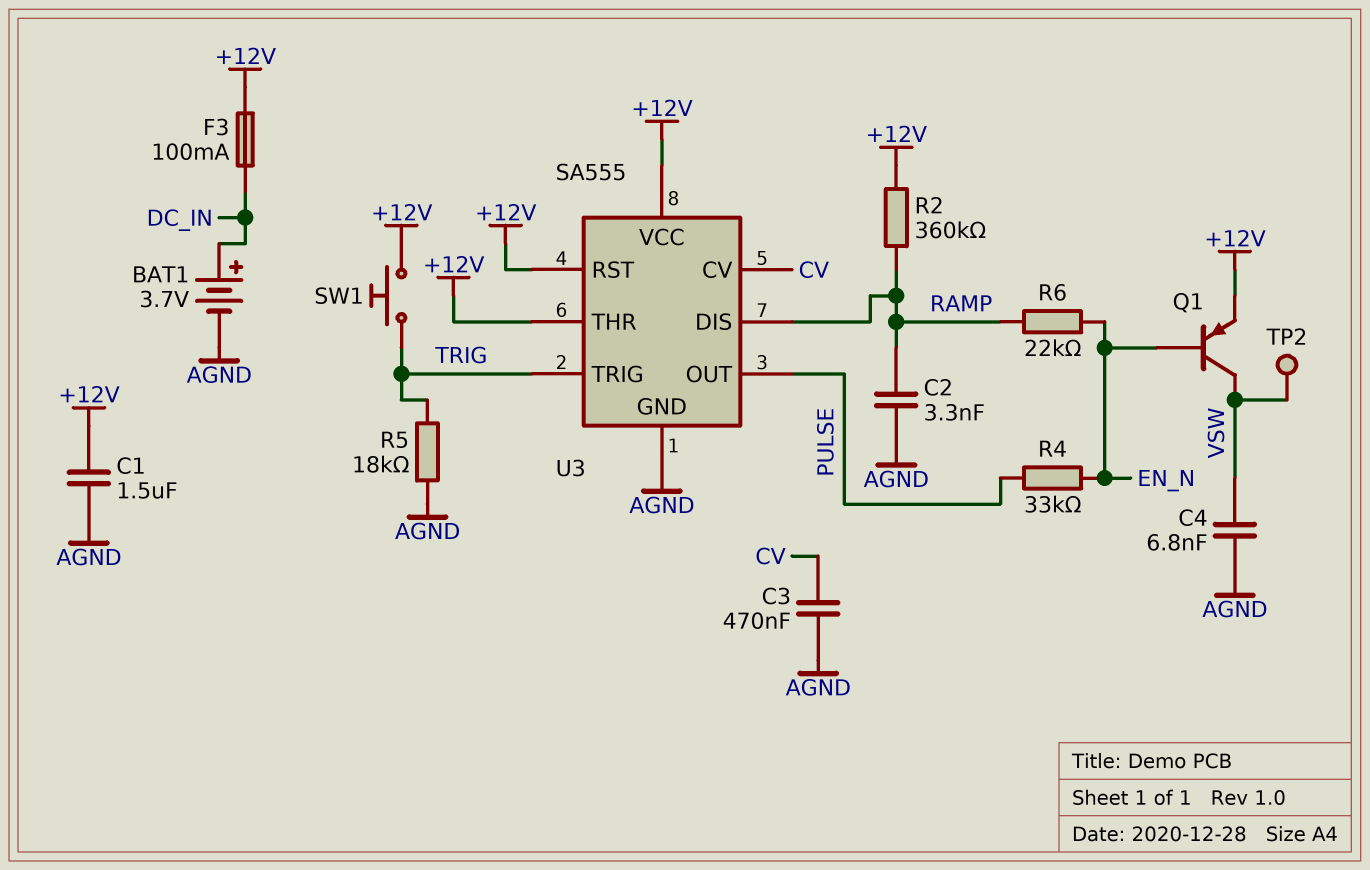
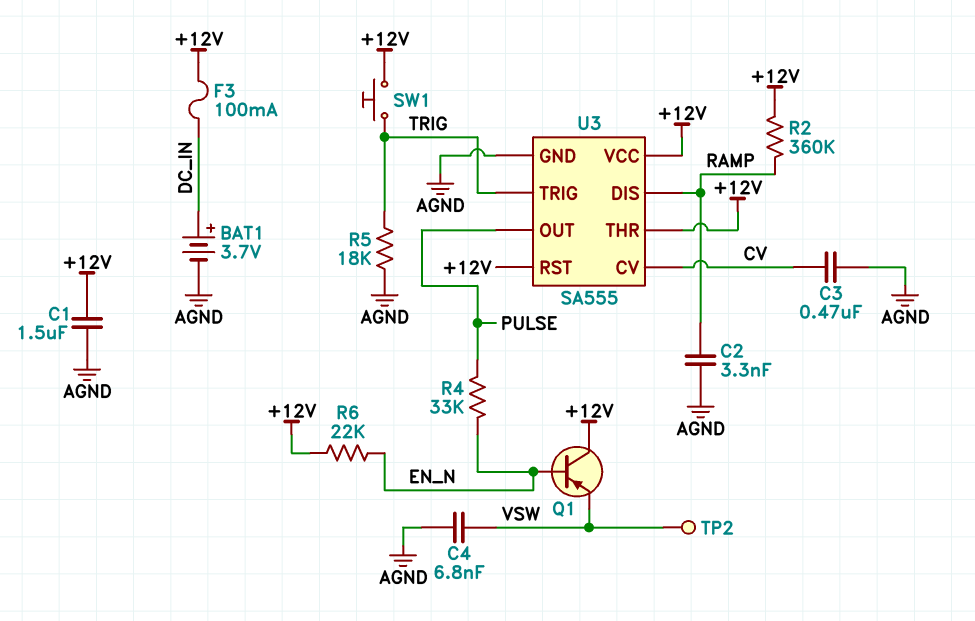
Q1: PNP (B EN_N, C VSW, E +12V) -> PNP (B EN_N, C +12V, E VSW)
R6: 22k (EN_N, RAMP) -> 22k (+12V, EN_N)

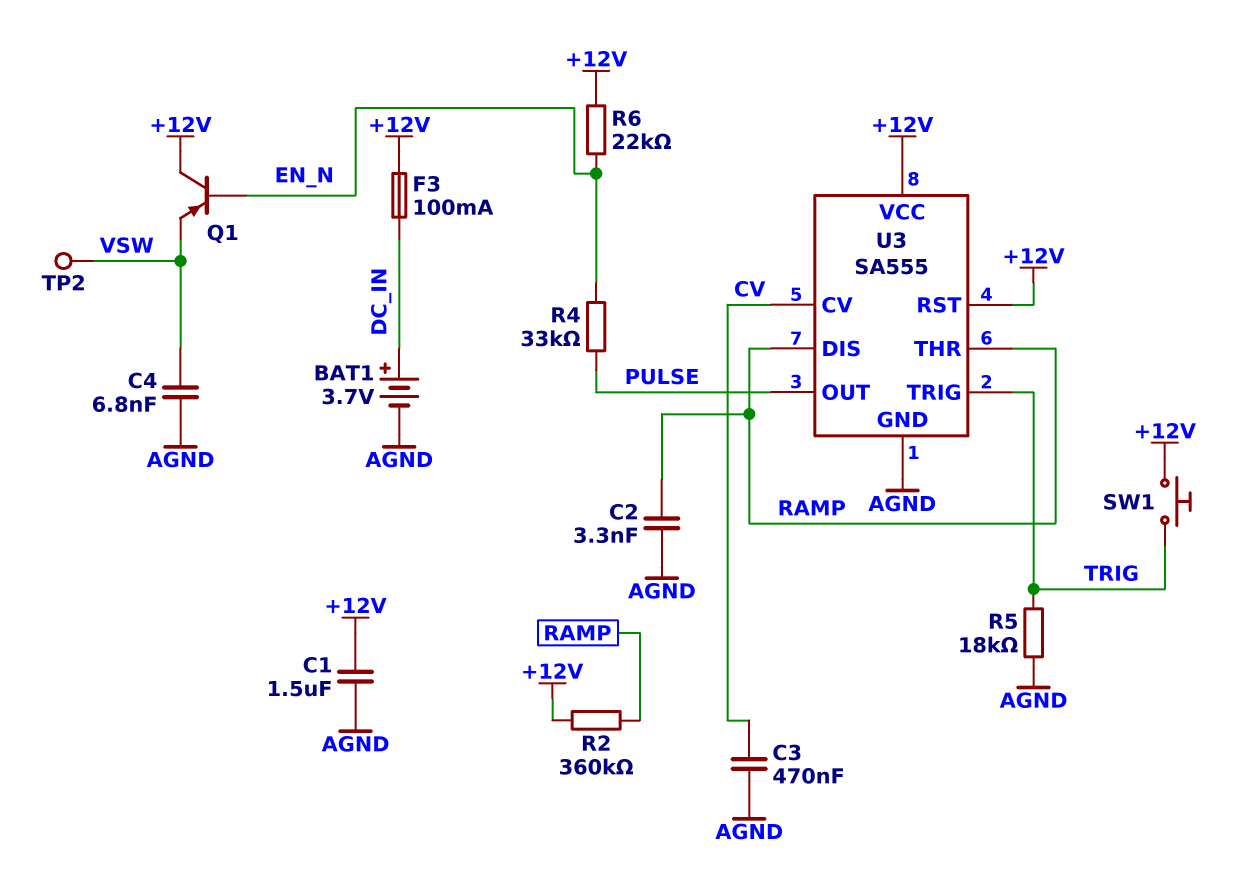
U3 pin THR: +12V -> RAMP

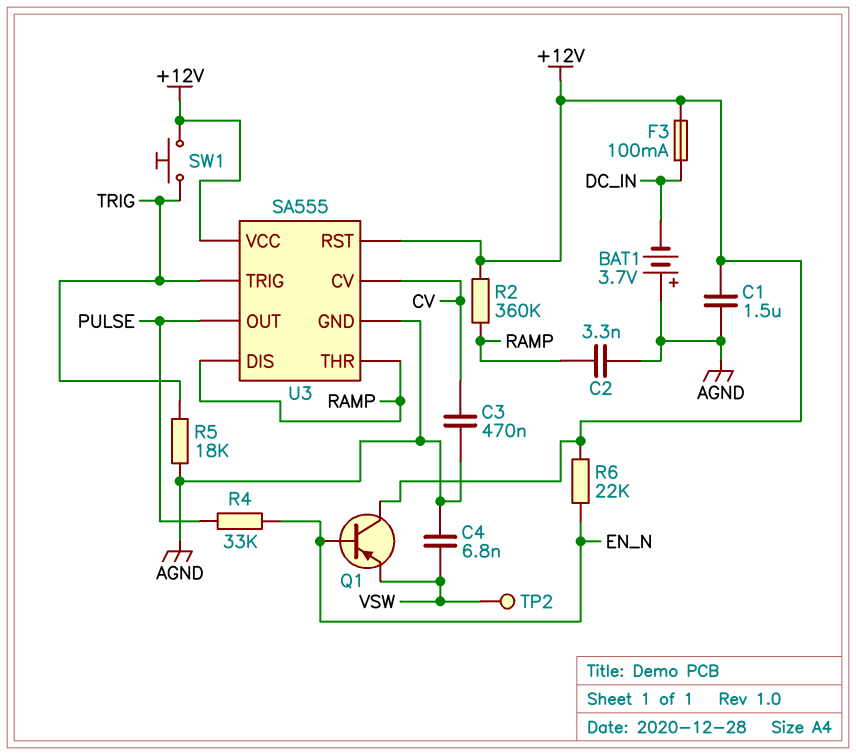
BAT1: 3.7V (plus DC_IN, minus AGND) -> 3.7V (plus AGND, minus DC_IN)

